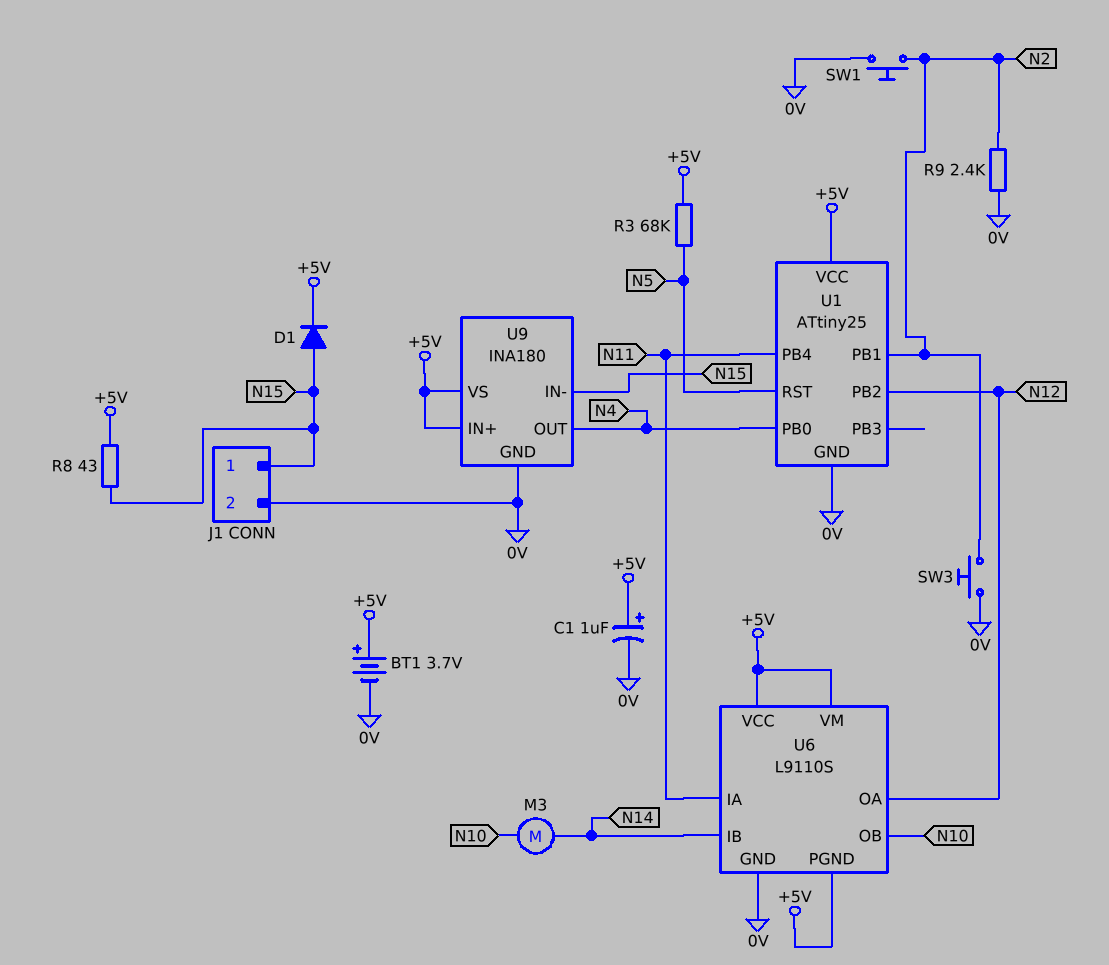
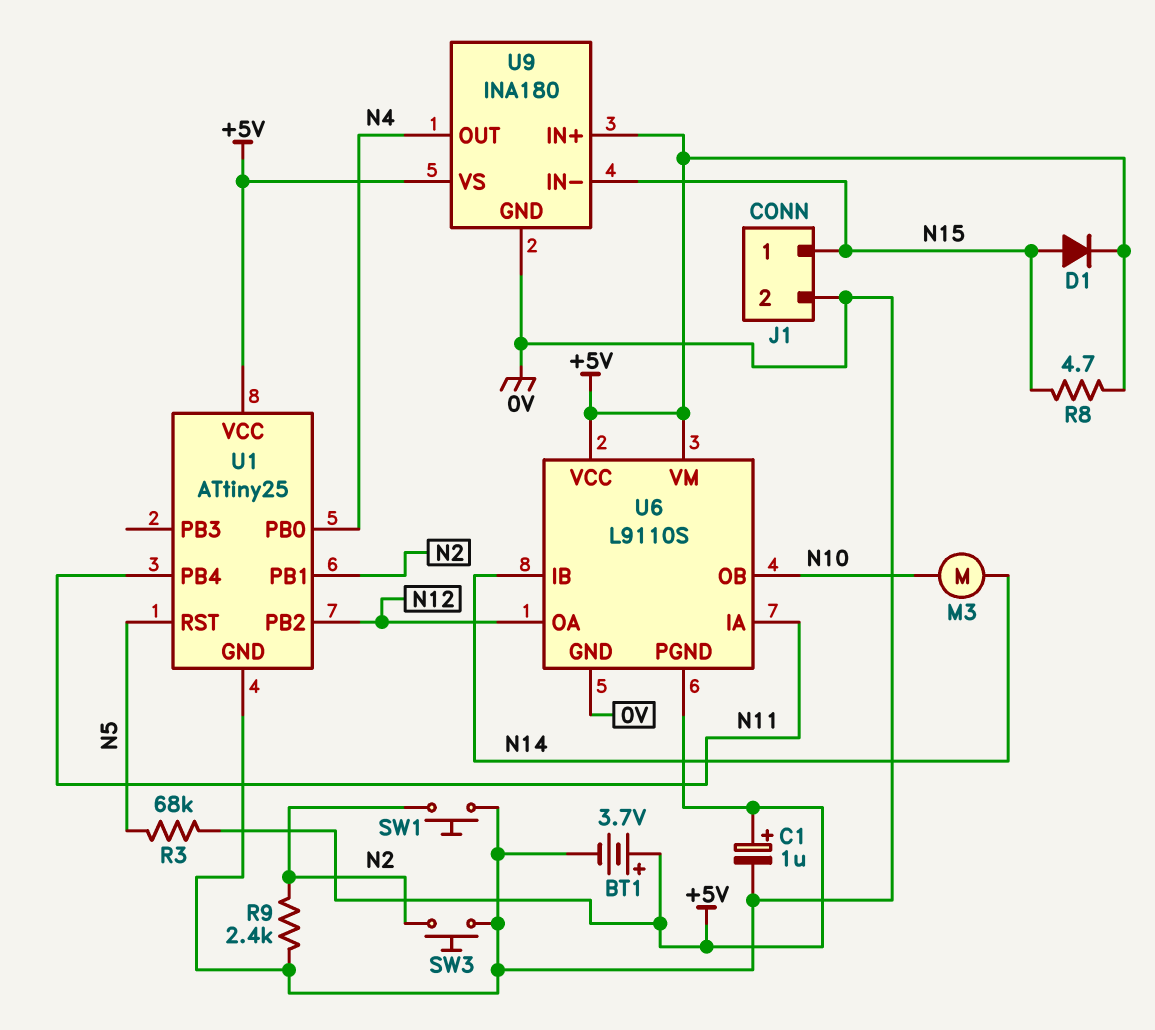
R8: 43 (+5V, N15) -> 4.7 (+5V, N15)

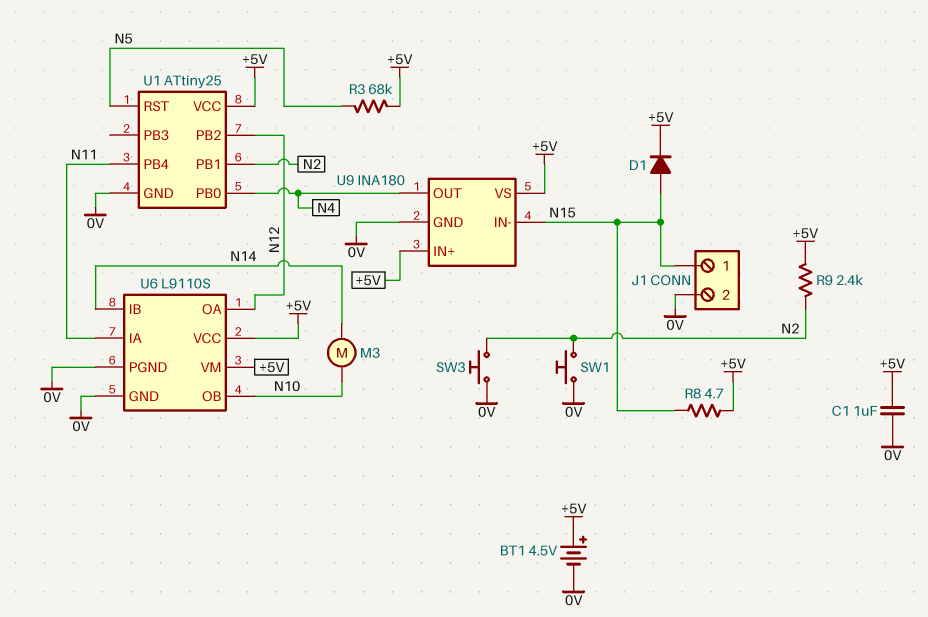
BT1: 3.7V (plus +5V, minus 0V) -> 4.5V (plus +5V, minus 0V)
C1: 1uF (plus +5V, minus 0V) -> 1uF (+5V, 0V)
R9: 2.4k (0V, N2) -> 2.4k (+5V, N2)
U6 pin PGND: +5V -> 0V

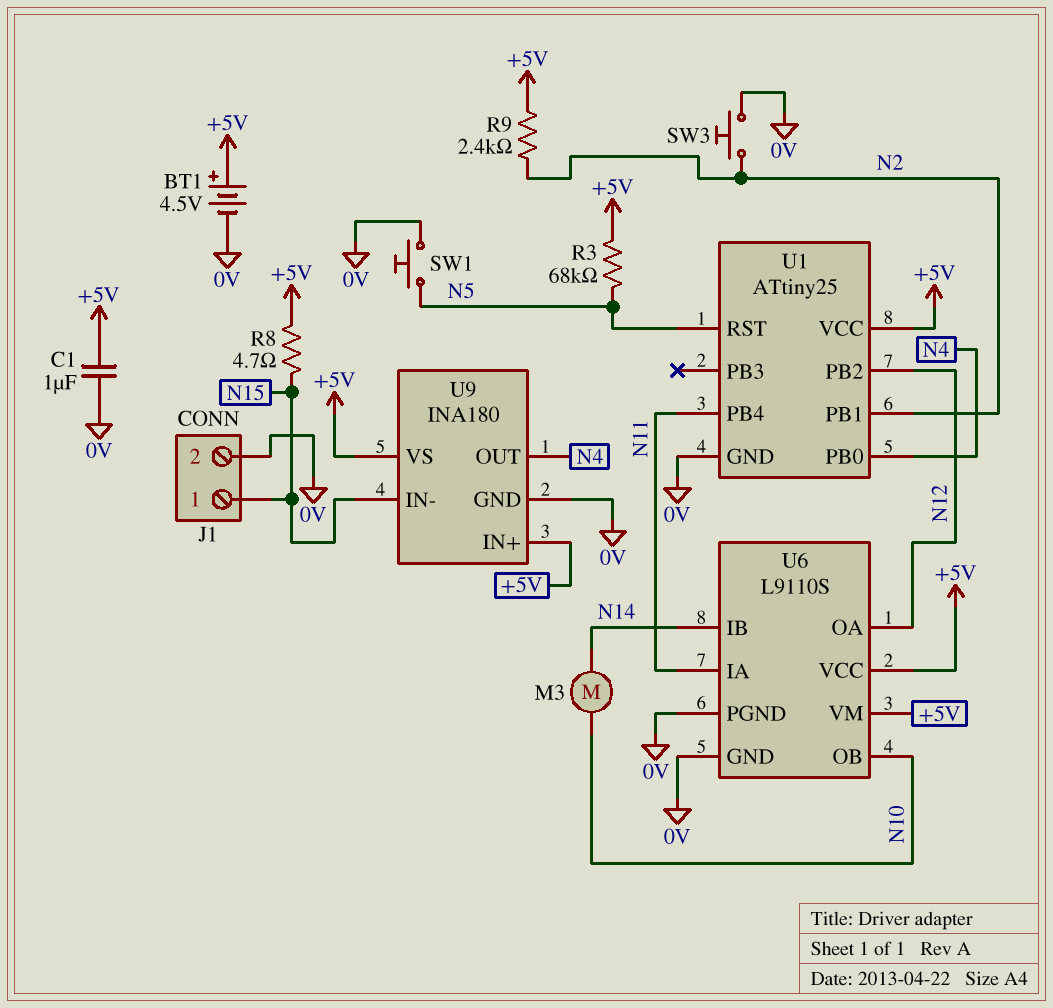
D1: diode (A N15, K +5V) -> none
SW1: button (0V, N2) -> button (0V, N5)

